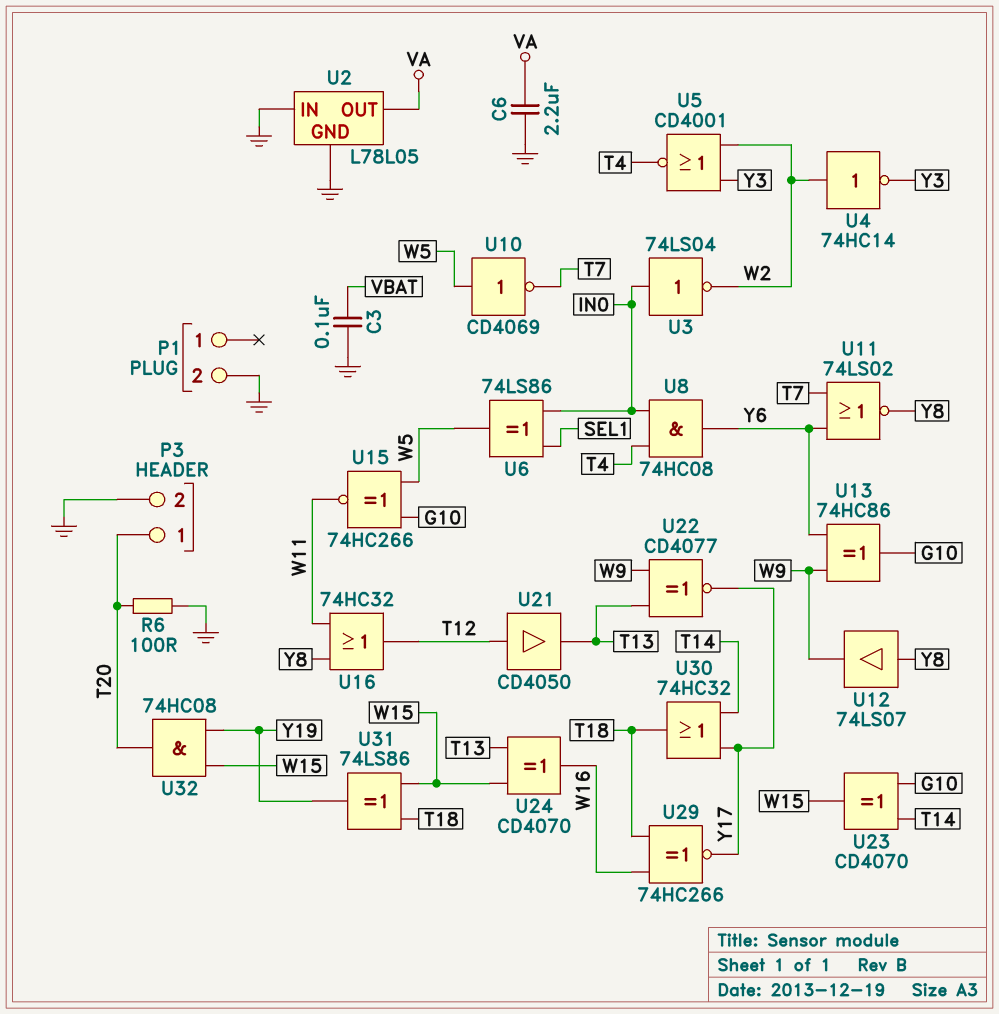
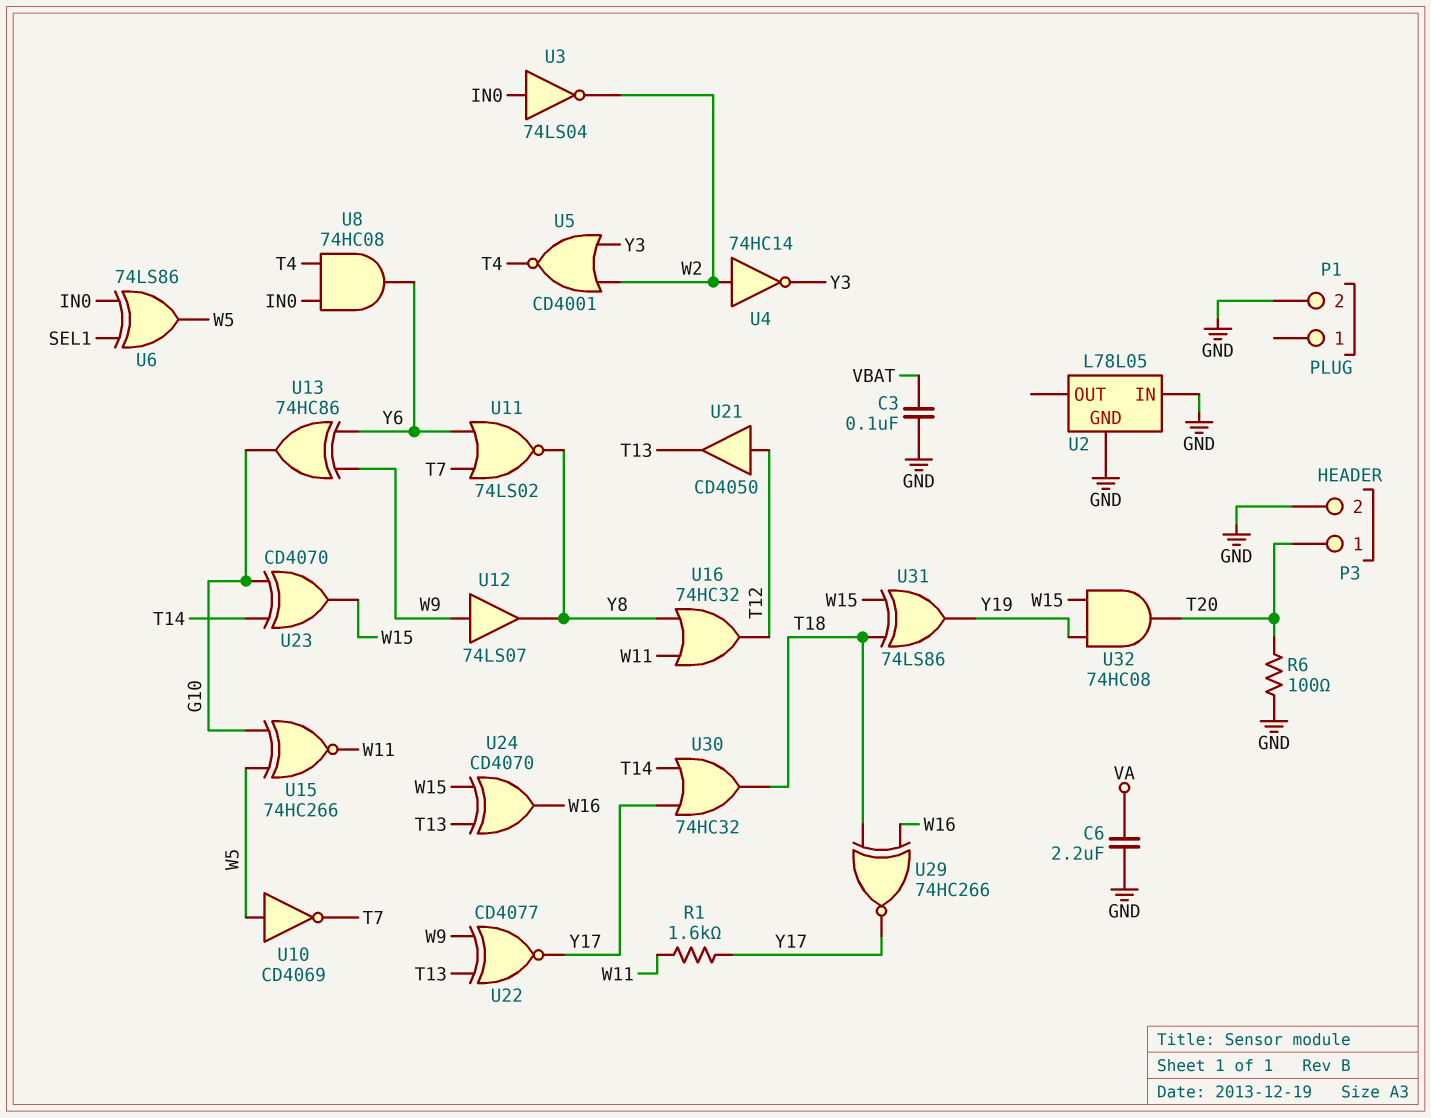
R1: none -> 1.6k (W11, Y17)
U2 pin OUT: VA -> none
U12: buffer 74LS07 (in Y8, out W9) -> buffer 74LS07 (in W9, out Y8)

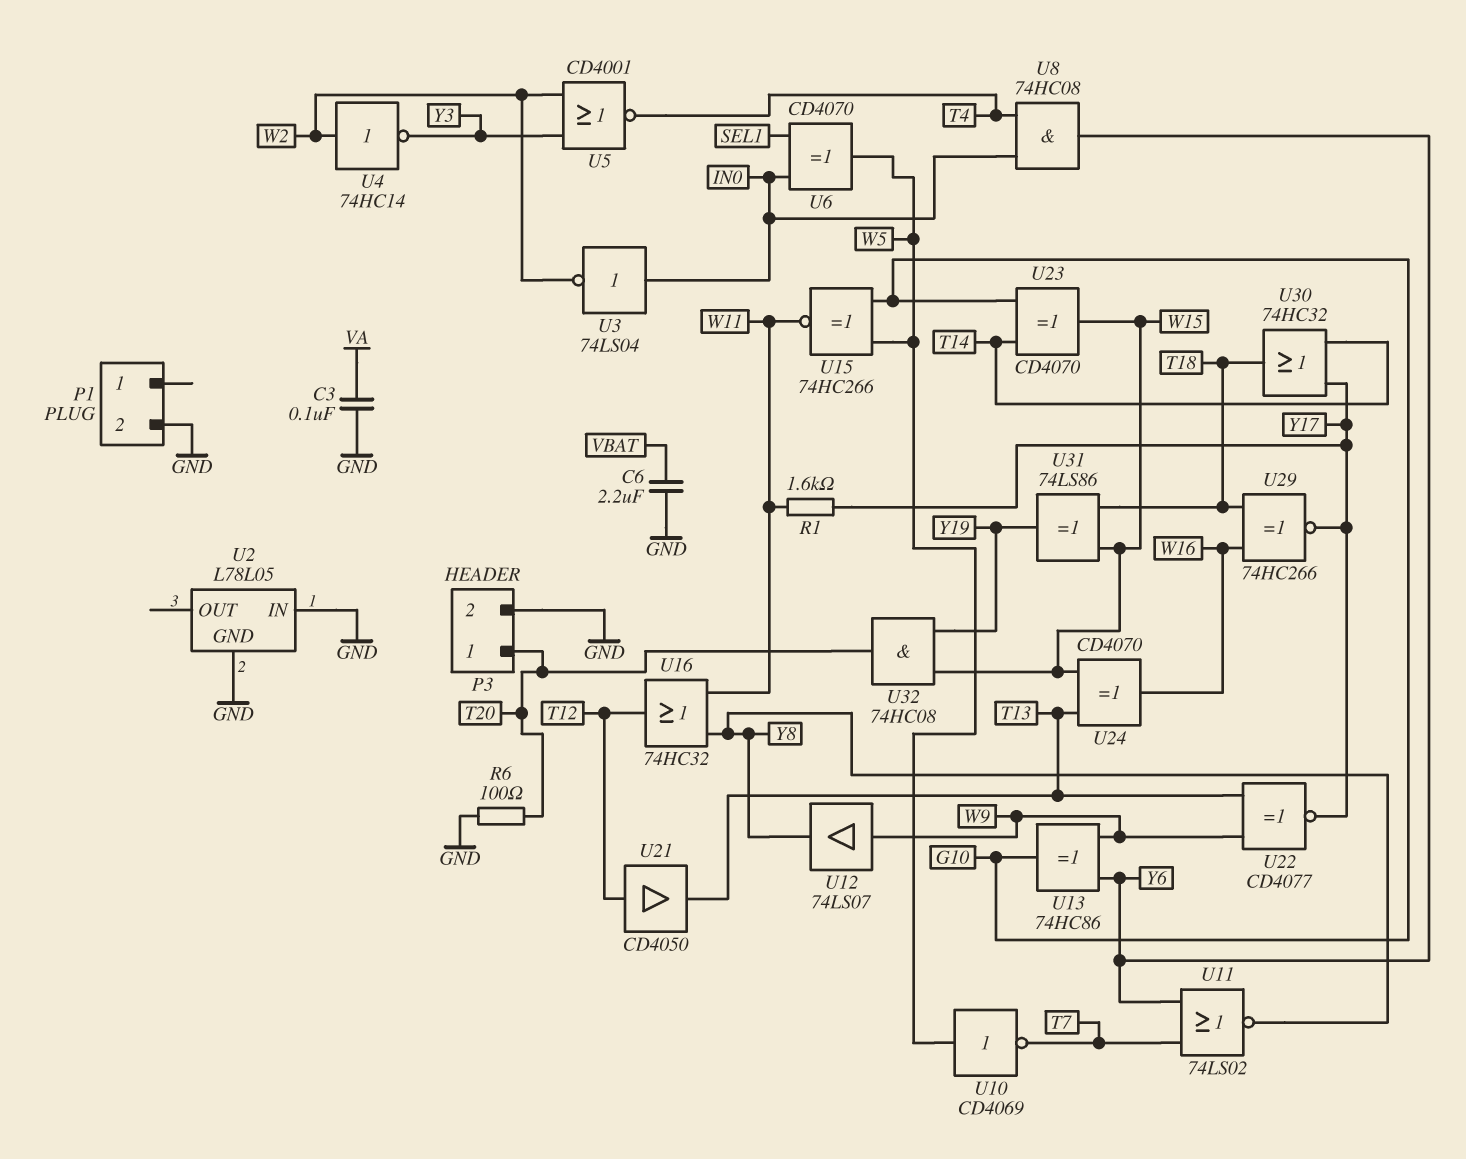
C3: 100nF (GND, VBAT) -> 100nF (GND, VA)
C6: 2.2uF (GND, VA) -> 2.2uF (GND, VBAT)
U6: XOR 74LS86 (in IN0, in SEL1, out W5) -> XOR CD4070 (in IN0, in SEL1, out W5)

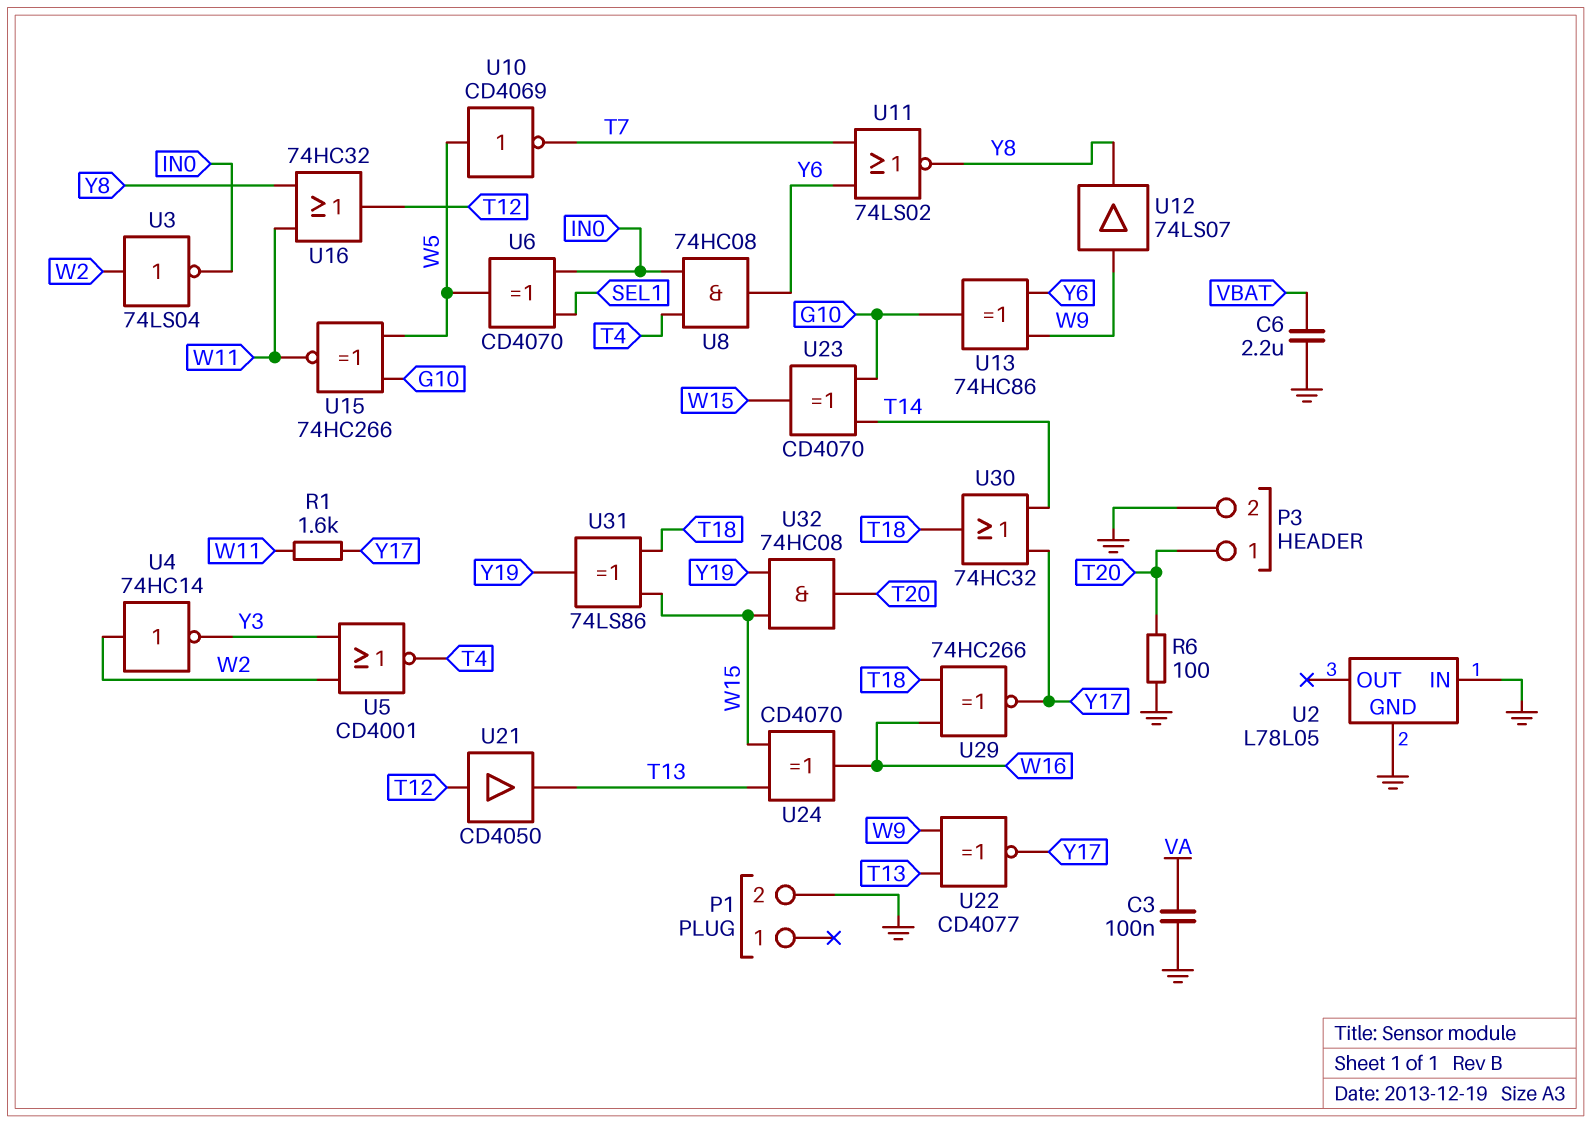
U3: NOT 74LS04 (in IN0, out W2) -> NOT 74LS04 (in W2, out IN0)

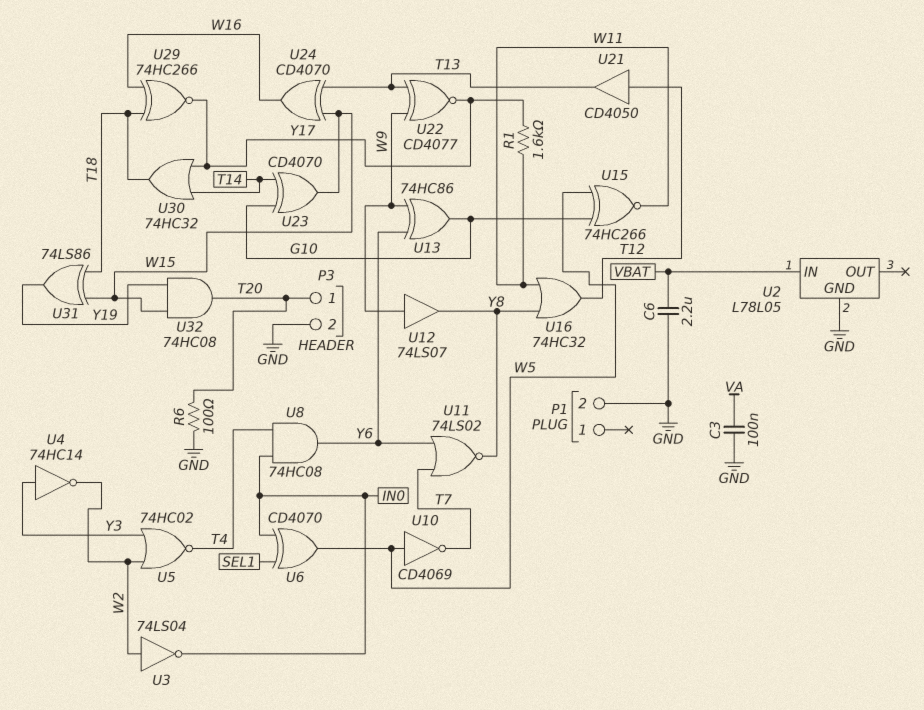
U2 pin IN: GND -> VBAT
U4: NOT 74HC14 (in W2, out Y3) -> NOT 74HC14 (in Y3, out W2)
U5: NOR CD4001 (in W2, in Y3, out T4) -> NOR 74HC02 (in W2, in Y3, out T4)

